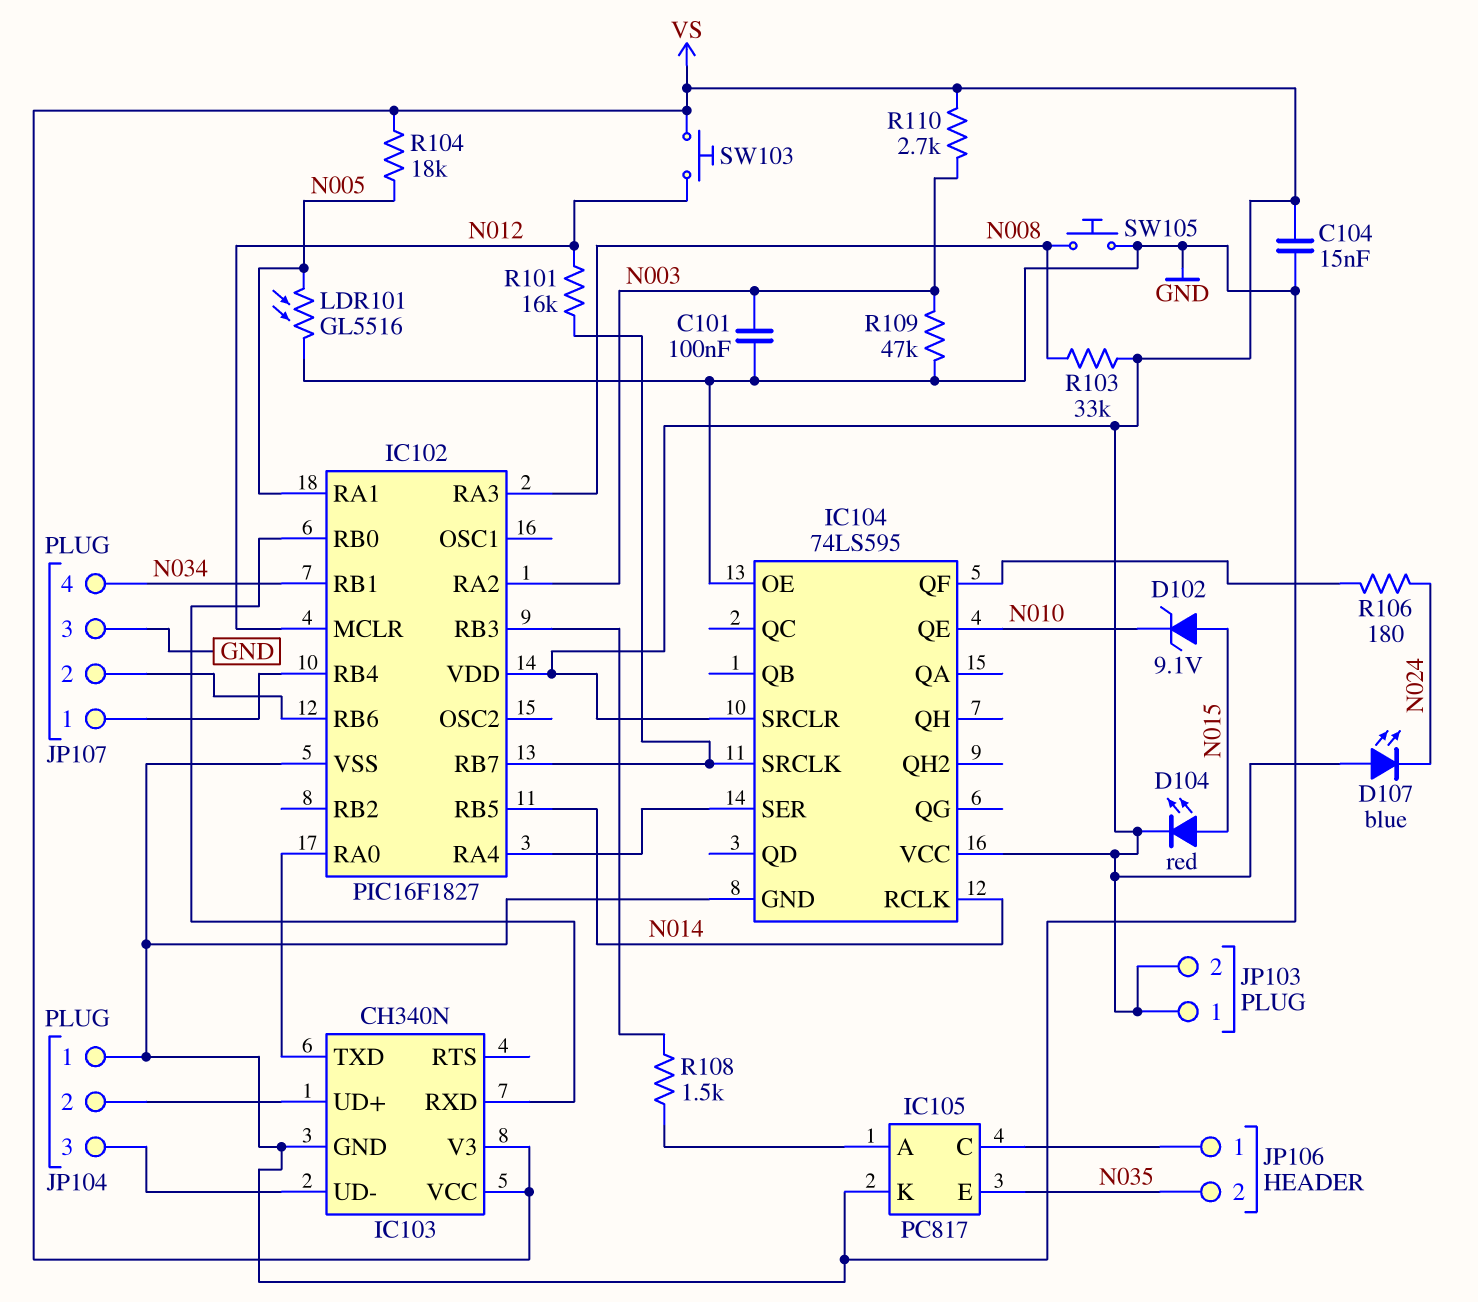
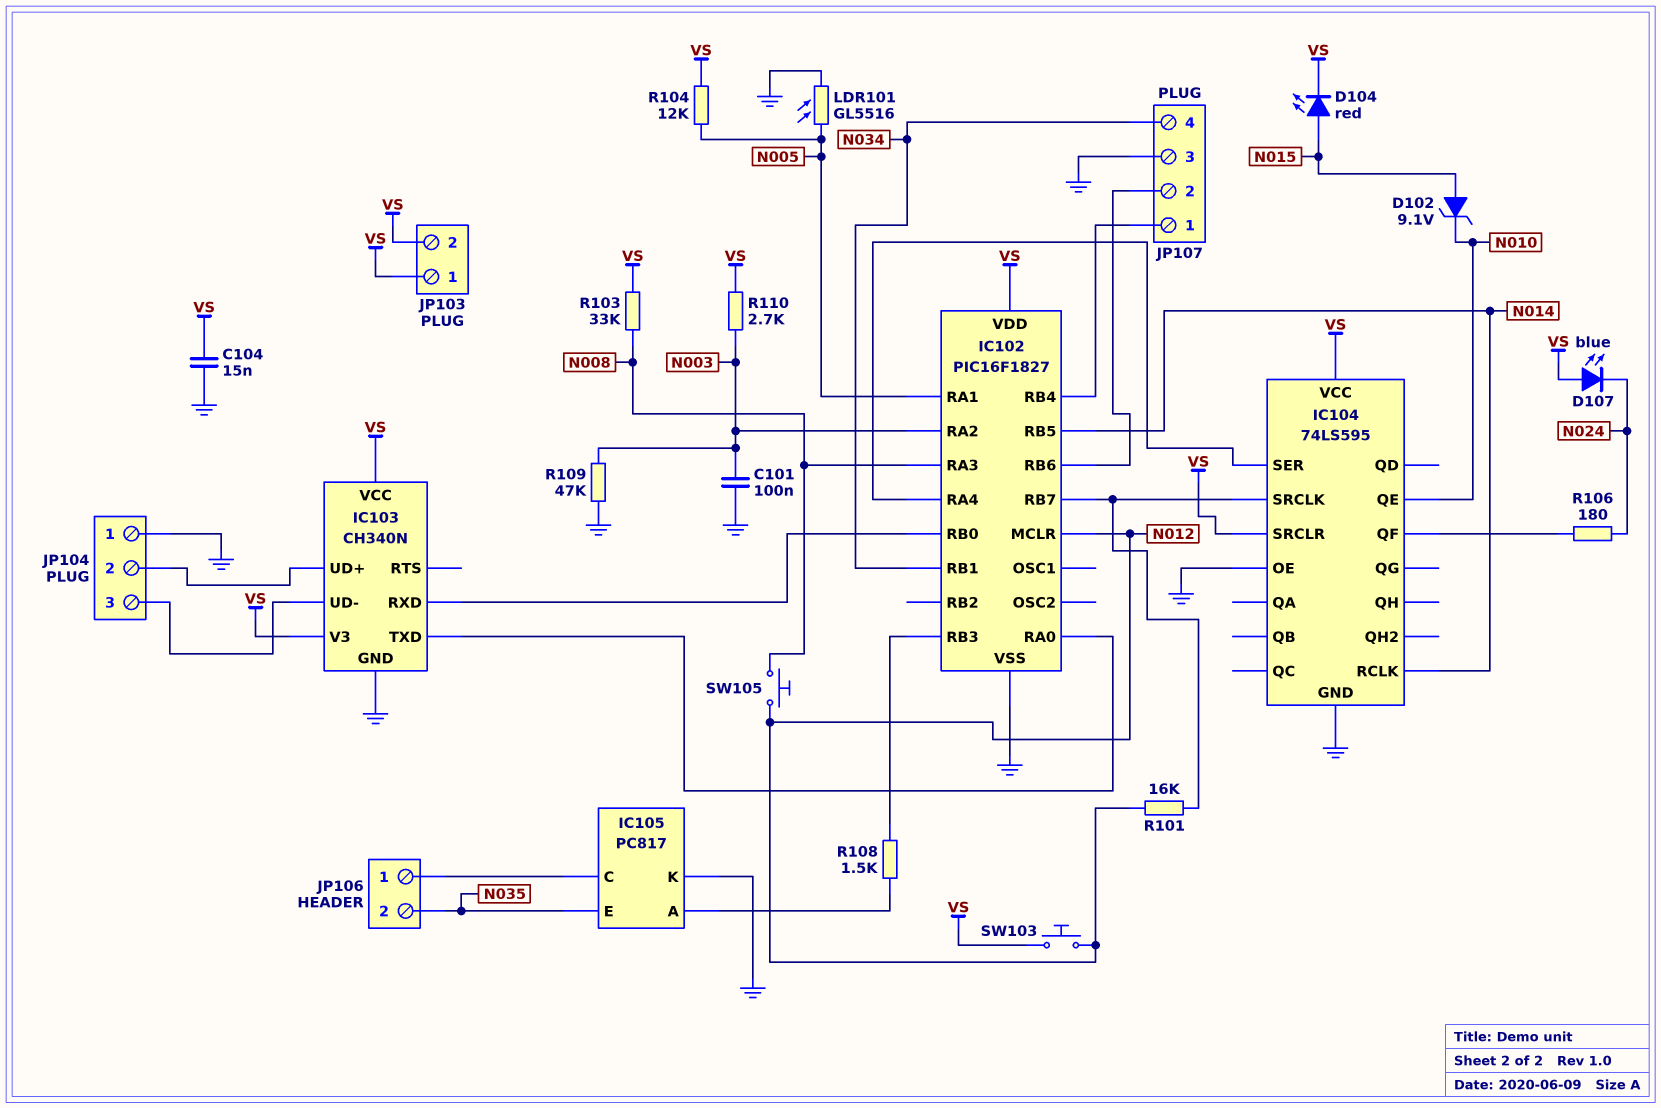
R104: 18k (N005, VS) -> 12k (N005, VS)
SW105: button (GND, N008) -> button (N008, N012)

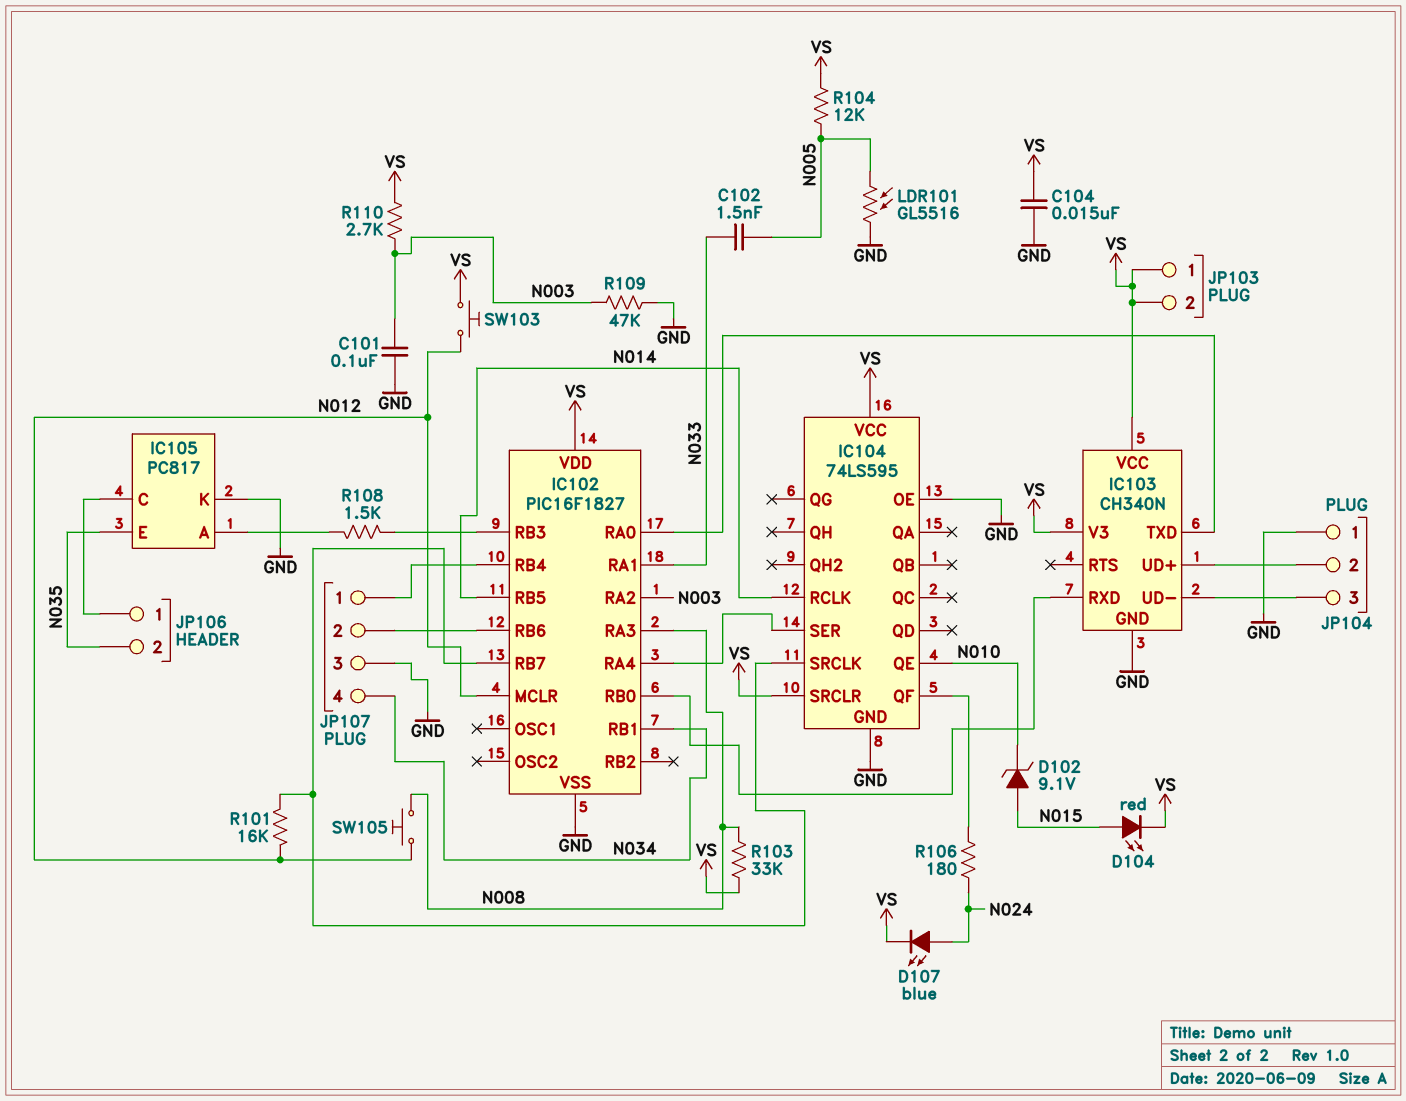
C102: none -> 1.5nF (N005, N033)
D107: LED blue (A VS, K N024) -> LED blue (A N024, K VS)
IC102 pin RA1: N005 -> N033

